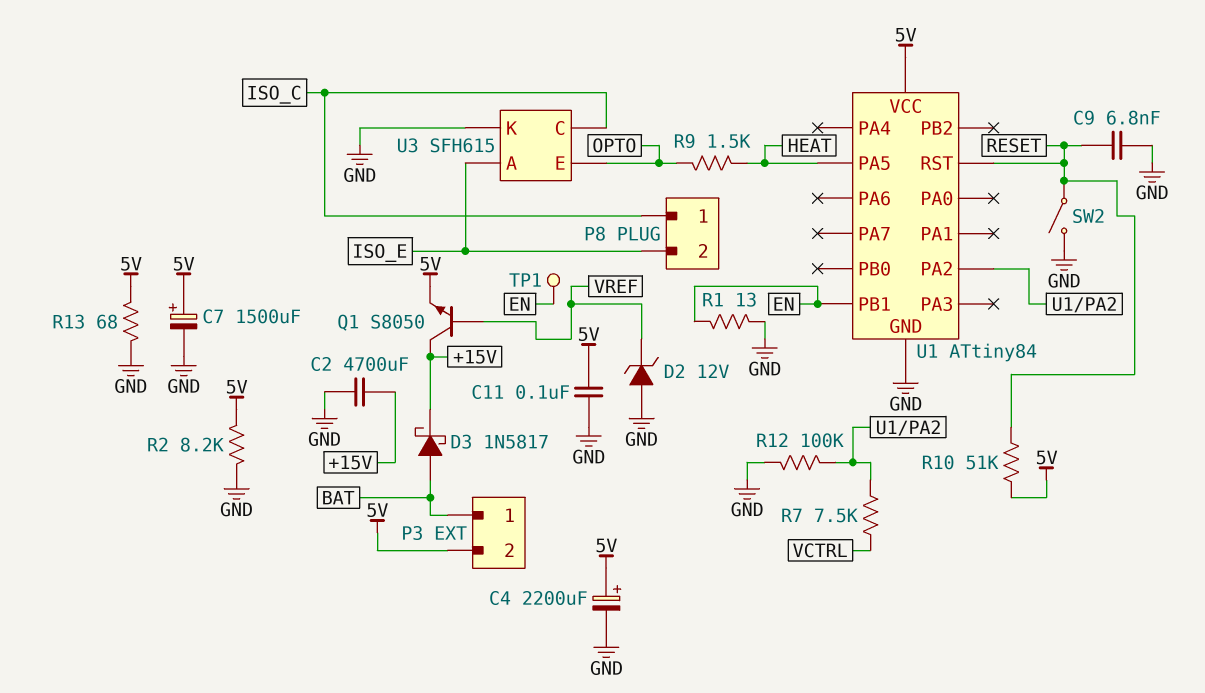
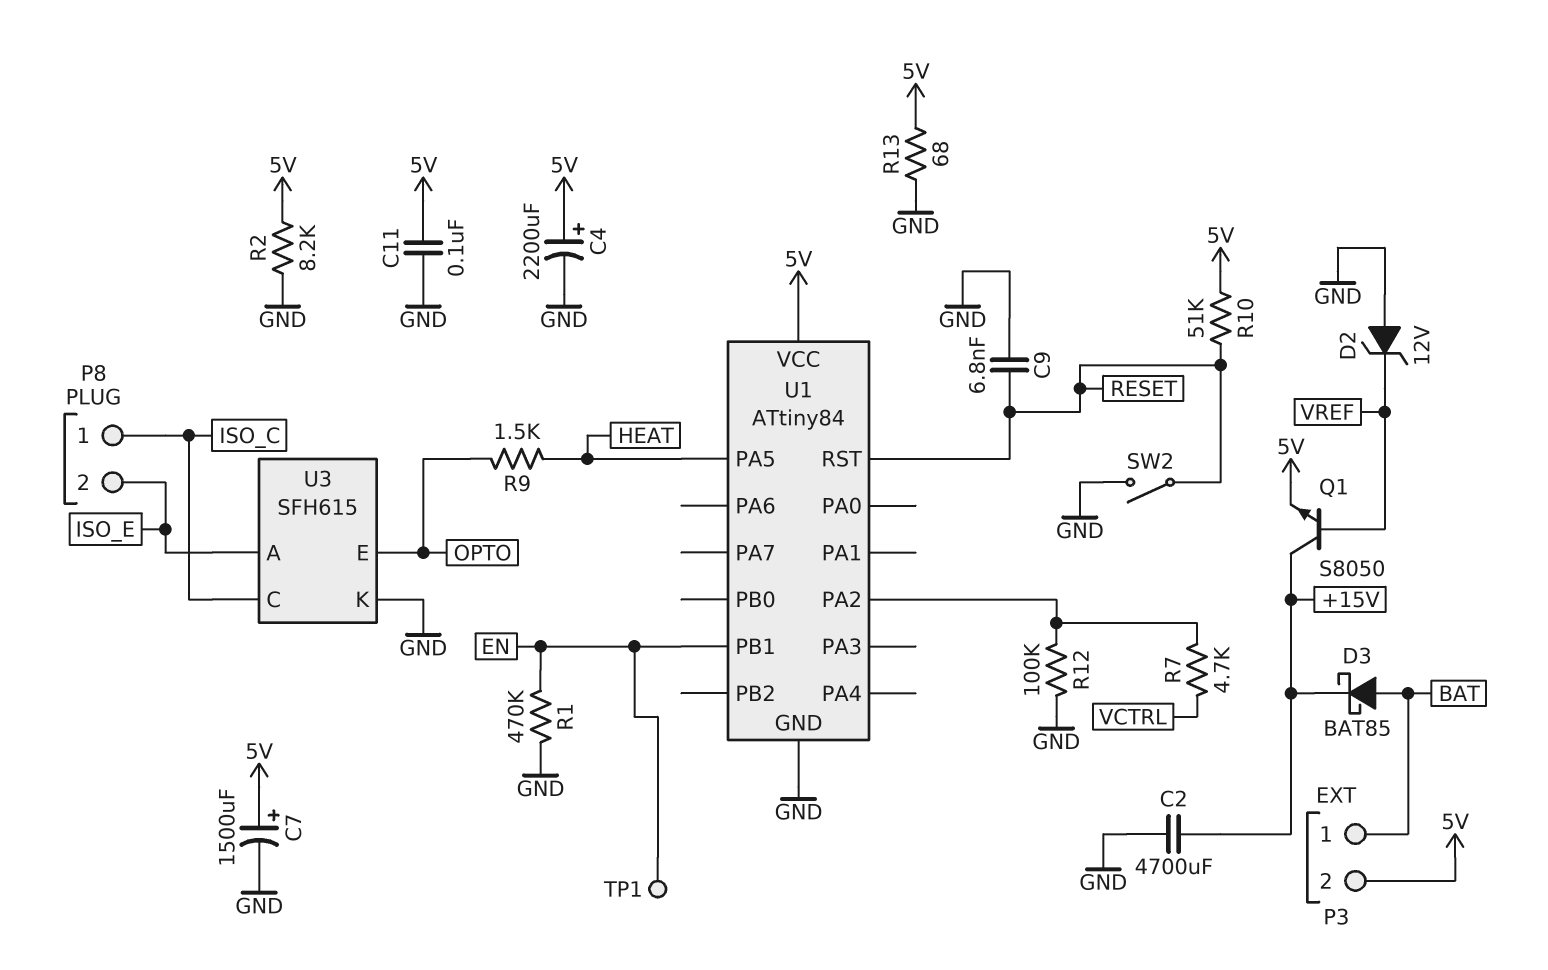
D3: schottky 1N5817 (A BAT, K +15V) -> schottky BAT85 (A BAT, K +15V)
R1: 13 (EN, GND) -> 470k (EN, GND)
R7: 7.5k (U1/PA2, VCTRL) -> 4.7k (U1/PA2, VCTRL)

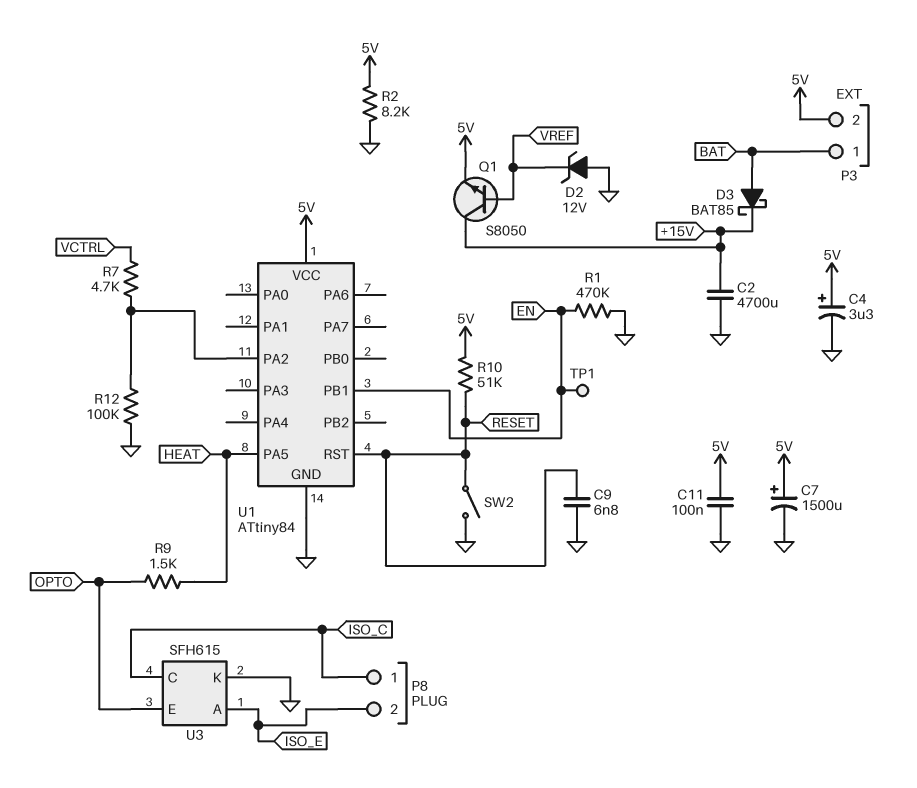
C4: 2200uF (plus 5V, minus GND) -> 3.3uF (plus 5V, minus GND)
R13: 68 (5V, GND) -> none

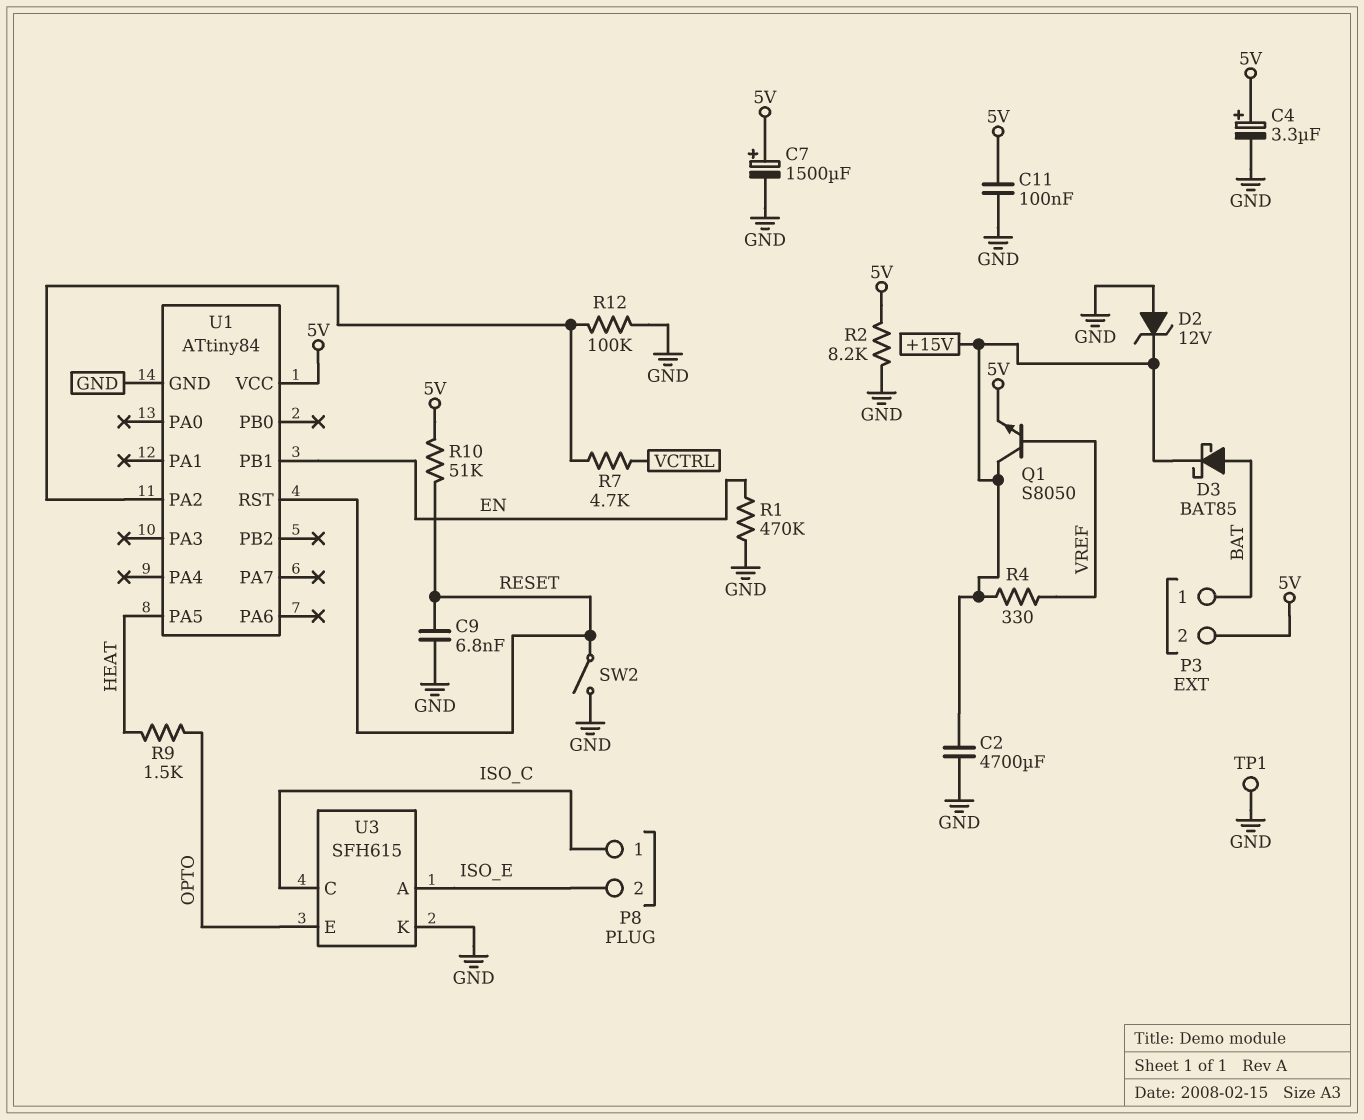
D2: zener 12V (A GND, K VREF) -> zener 12V (A GND, K +15V)
R4: none -> 330 (+15V, VREF)
TP1: test point (EN) -> test point (GND)

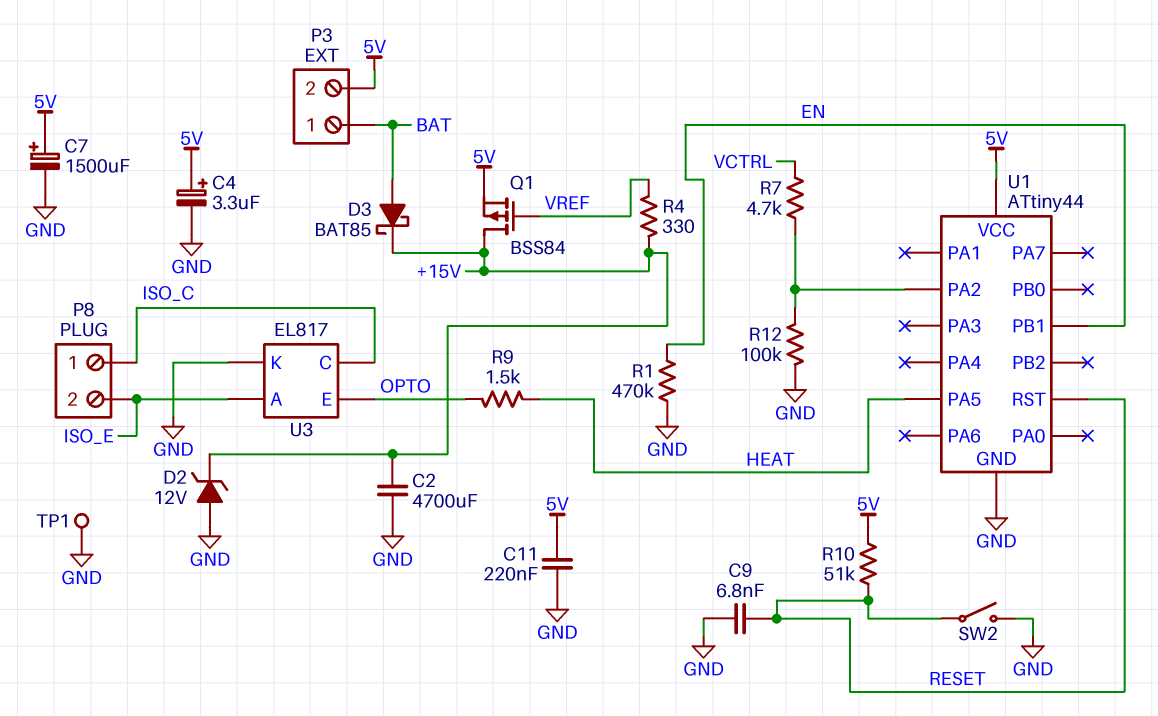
C11: 100nF (5V, GND) -> 220nF (5V, GND)
Q1: NPN S8050 (B VREF, C +15V, E 5V) -> PMOS BSS84 (G VREF, D +15V, S 5V)
R2: 8.2k (5V, GND) -> none
U1: ATtiny84 -> ATtiny44
U3: SFH615 -> EL817

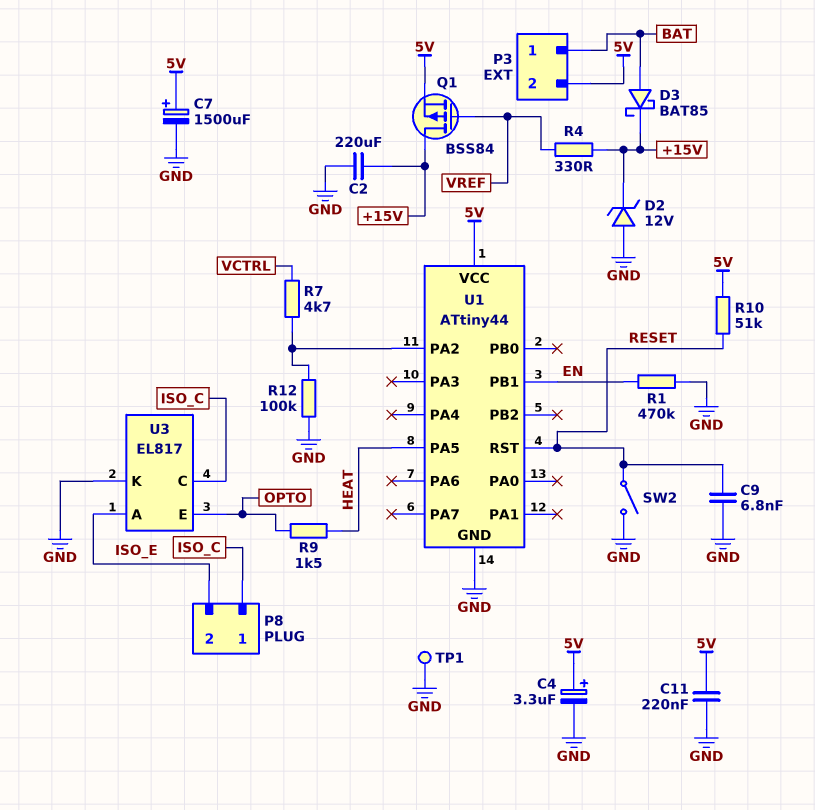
C2: 4700uF (+15V, GND) -> 220uF (+15V, GND)

